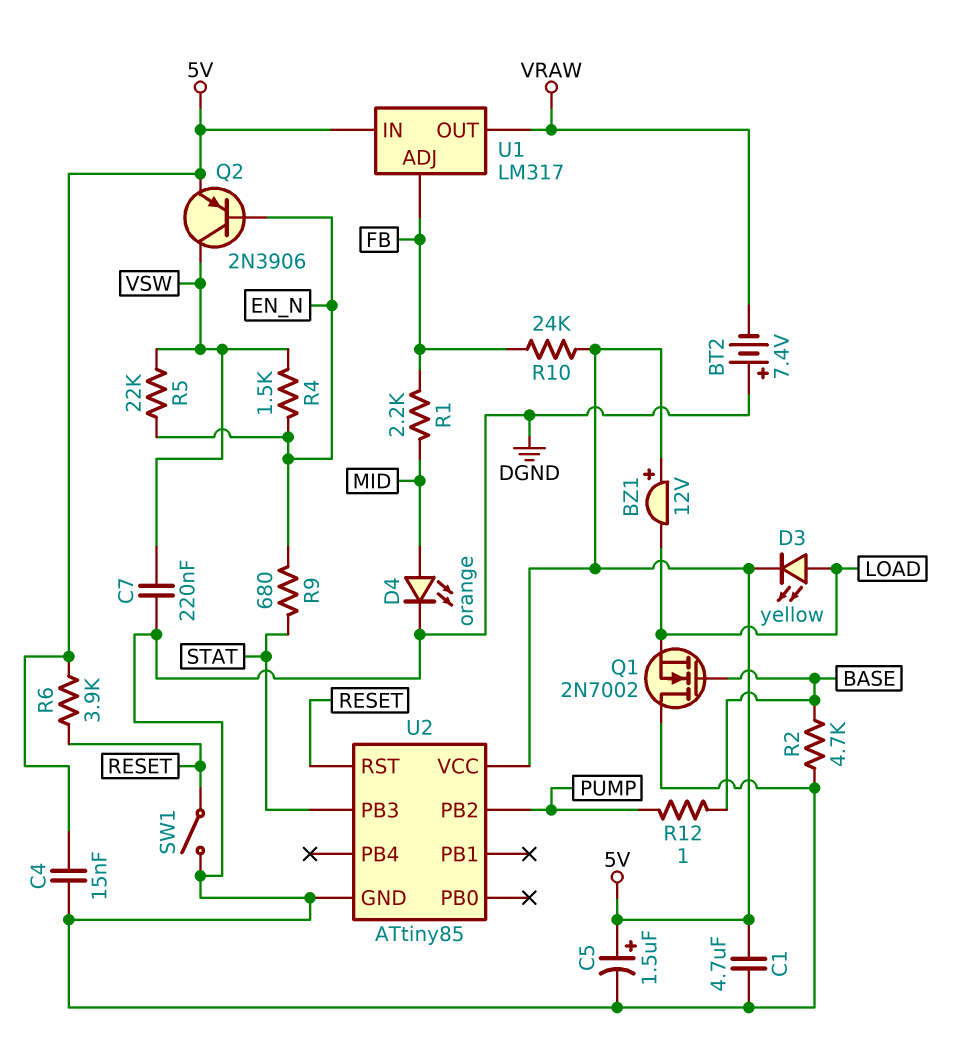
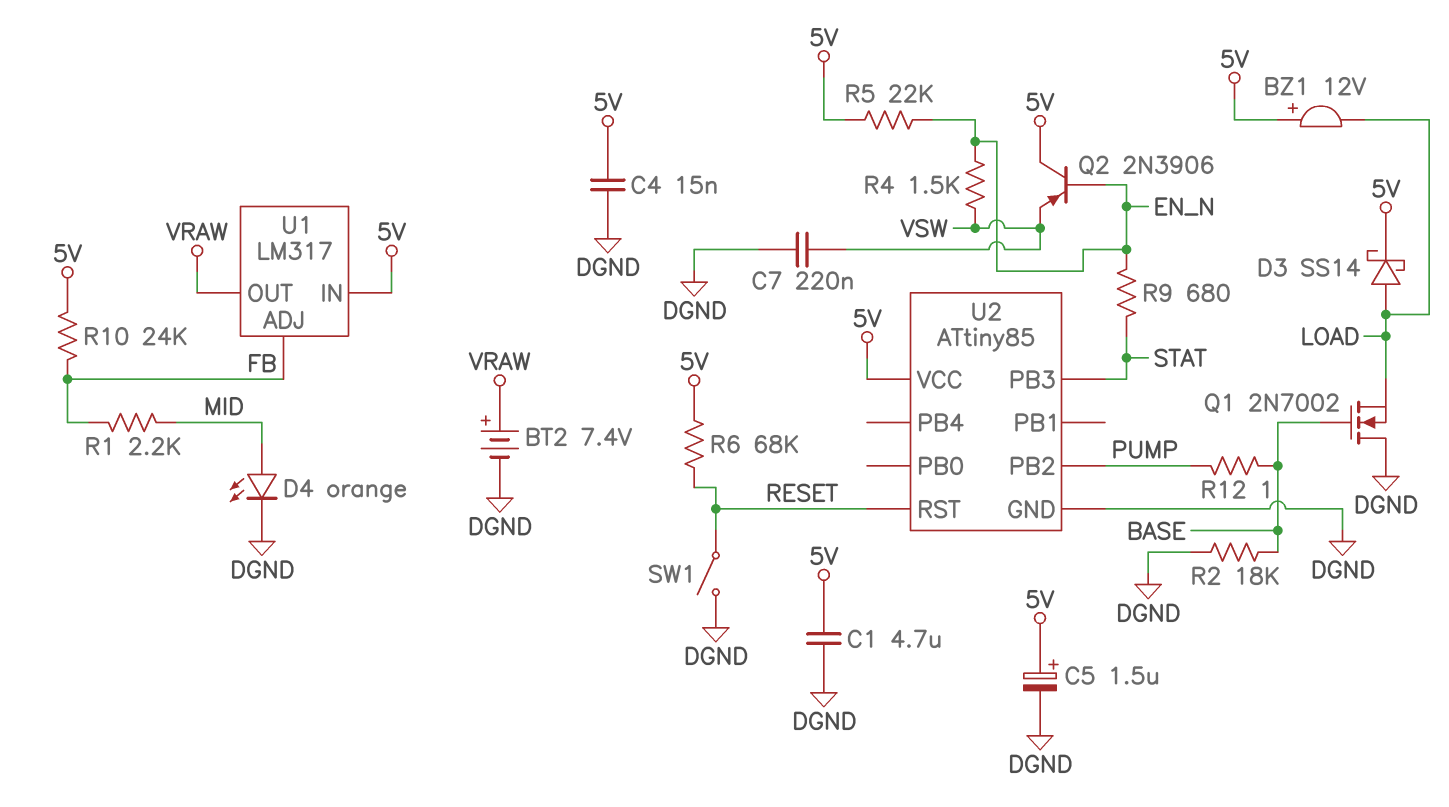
BT2: 7.4V (plus DGND, minus VRAW) -> 7.4V (plus VRAW, minus DGND)
D3: LED yellow (A LOAD, K 5V) -> schottky SS14 (A LOAD, K 5V)
Q2: PNP 2N3906 (B EN_N, C VSW, E 5V) -> PNP 2N3906 (B EN_N, C 5V, E VSW)
R2: 4.7k (BASE, DGND) -> 18k (BASE, DGND)
R5: 22k (EN_N, VSW) -> 22k (5V, EN_N)
R6: 3.9k (5V, RESET) -> 68k (5V, RESET)

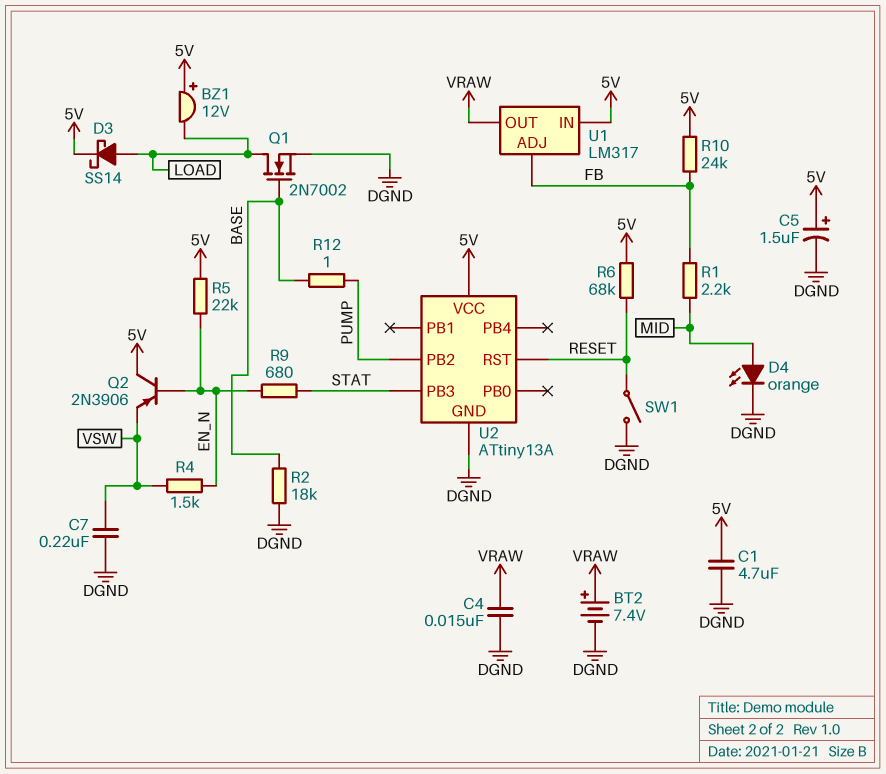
C4: 15nF (5V, DGND) -> 15nF (DGND, VRAW)
Q1: NMOS 2N7002 (G BASE, D DGND, S LOAD) -> NMOS 2N7002 (G BASE, D LOAD, S DGND)
U2: ATtiny85 -> ATtiny13A

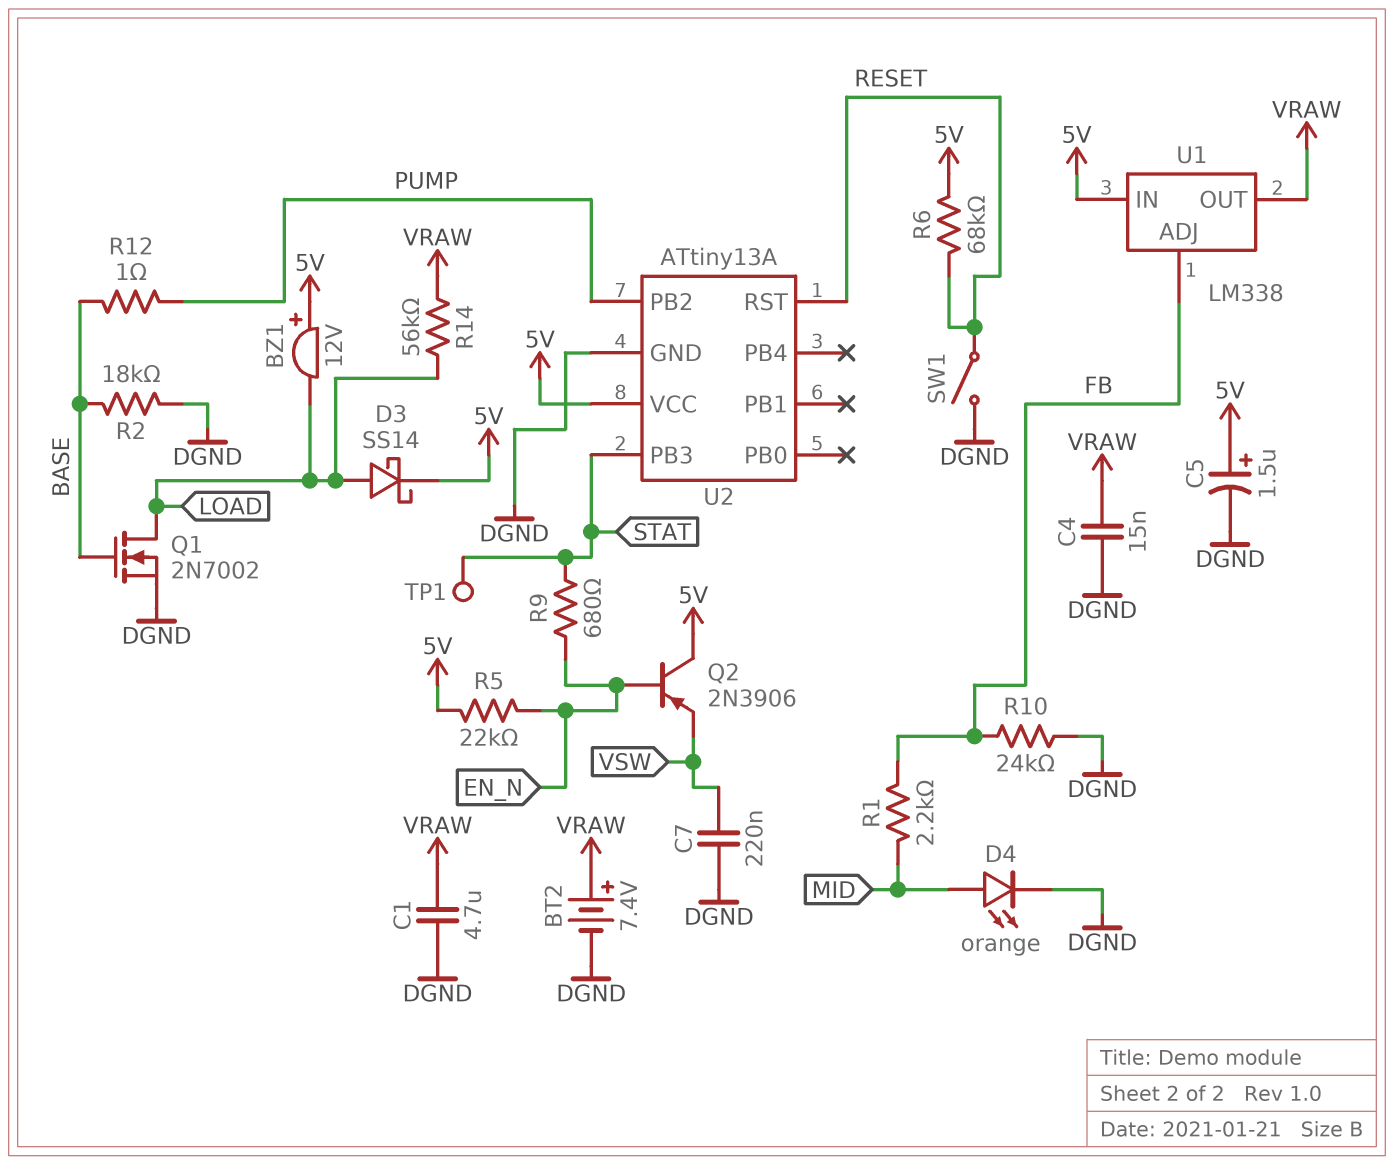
C1: 4.7uF (5V, DGND) -> 4.7uF (DGND, VRAW)
R4: 1.5k (EN_N, VSW) -> none
R10: 24k (5V, FB) -> 24k (DGND, FB)
R14: none -> 56k (LOAD, VRAW)
TP1: none -> test point (STAT)
U1: LM317 -> LM338

